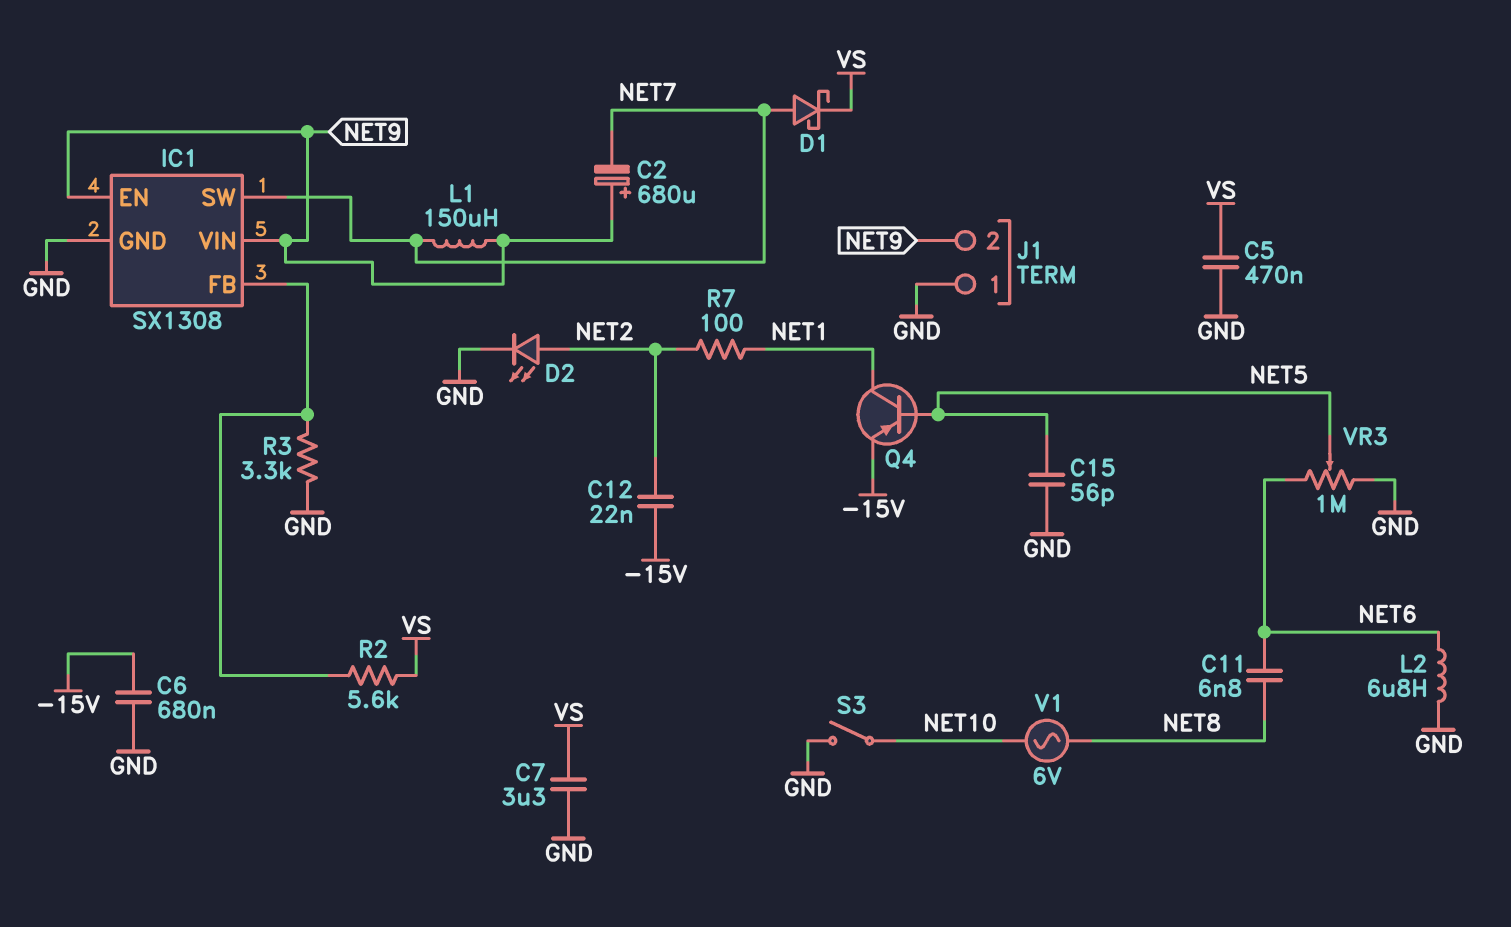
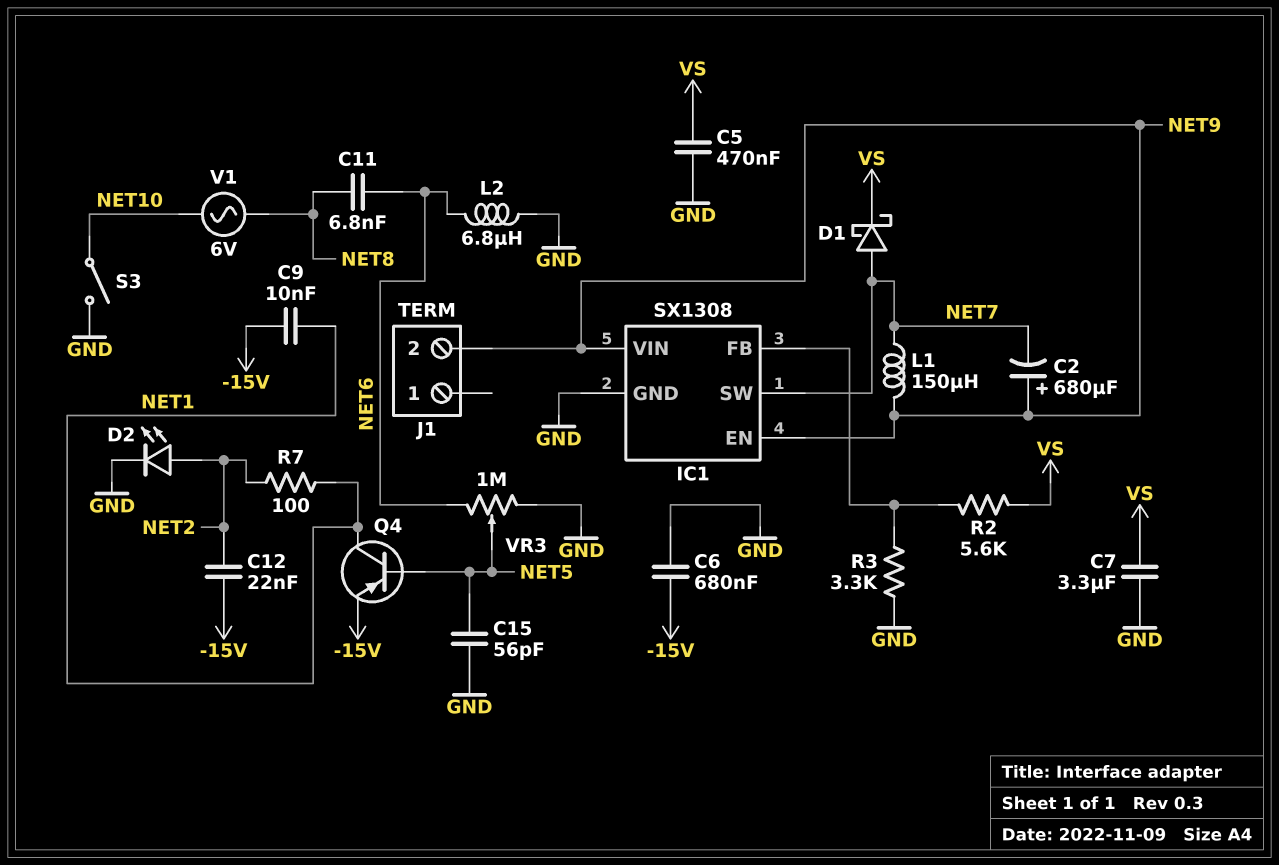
C9: none -> 10nF (-15V, NET1)
J1 pin 1: GND -> none

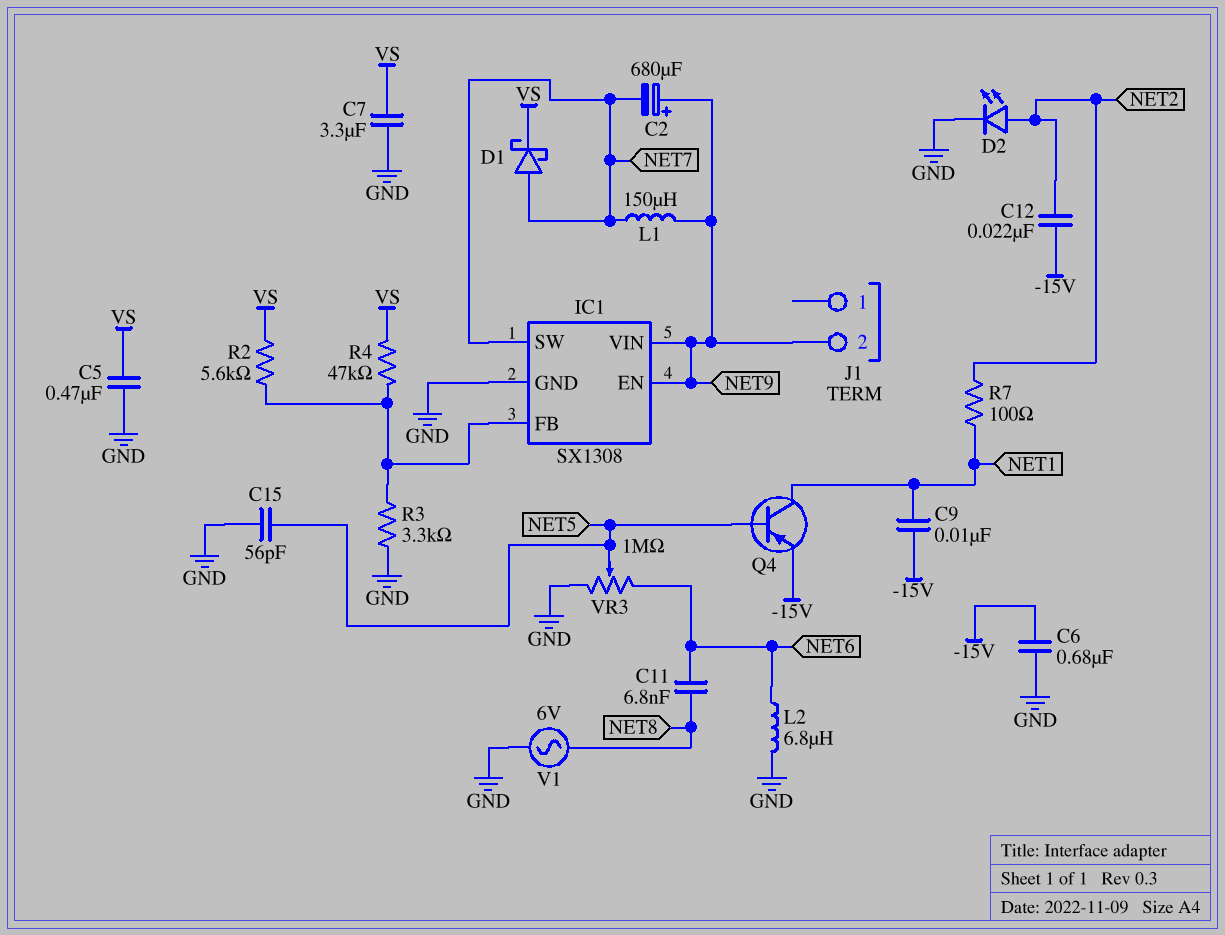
R4: none -> 47k (IC1/FB, VS)
S3: switch (GND, NET10) -> none
V1: AC 6V (NET8, NET10) -> AC 6V (GND, NET8)

